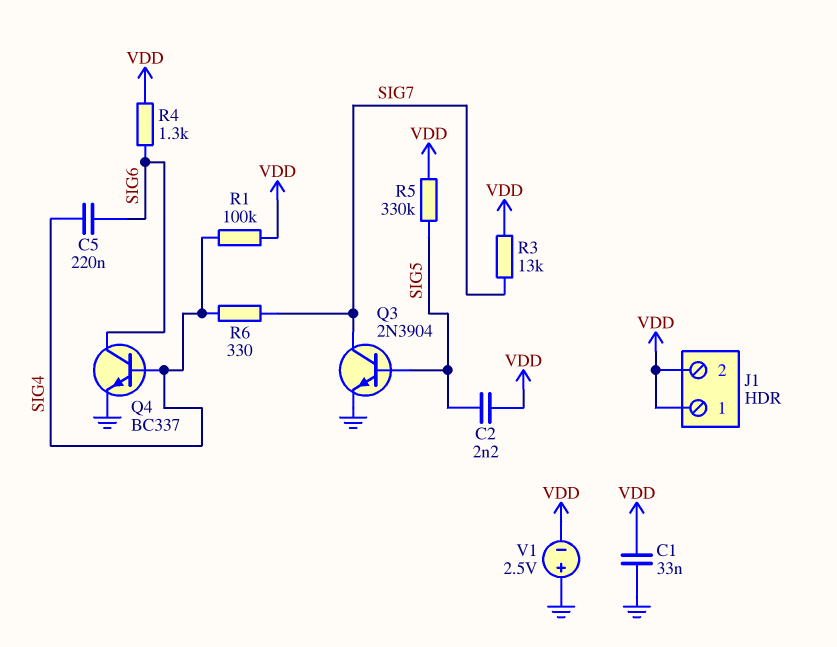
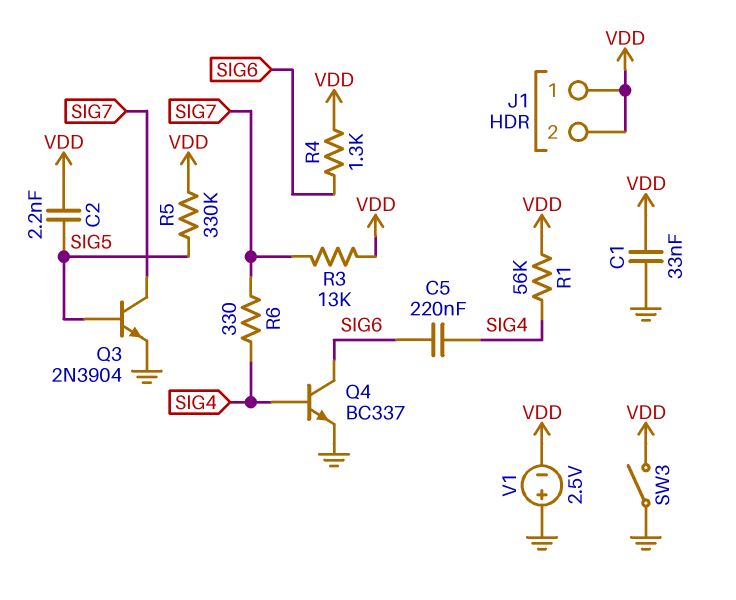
R1: 100k (SIG4, VDD) -> 56k (SIG4, VDD)
SW3: none -> switch (GND, VDD)

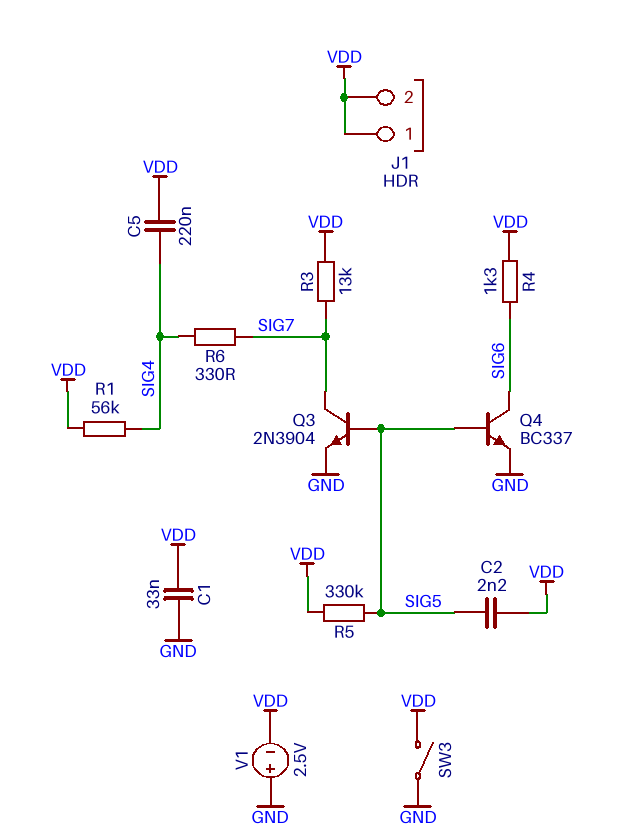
C5: 220nF (SIG4, SIG6) -> 220nF (SIG4, VDD)
Q4: NPN BC337 (B SIG4, C SIG6, E GND) -> NPN BC337 (B SIG5, C SIG6, E GND)

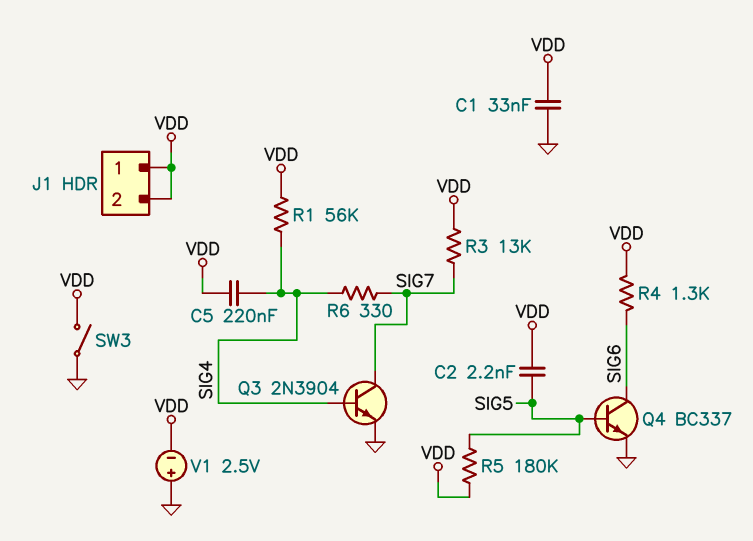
Q3: NPN 2N3904 (B SIG5, C SIG7, E GND) -> NPN 2N3904 (B SIG4, C SIG7, E GND)
R5: 330k (SIG5, VDD) -> 180k (SIG5, VDD)

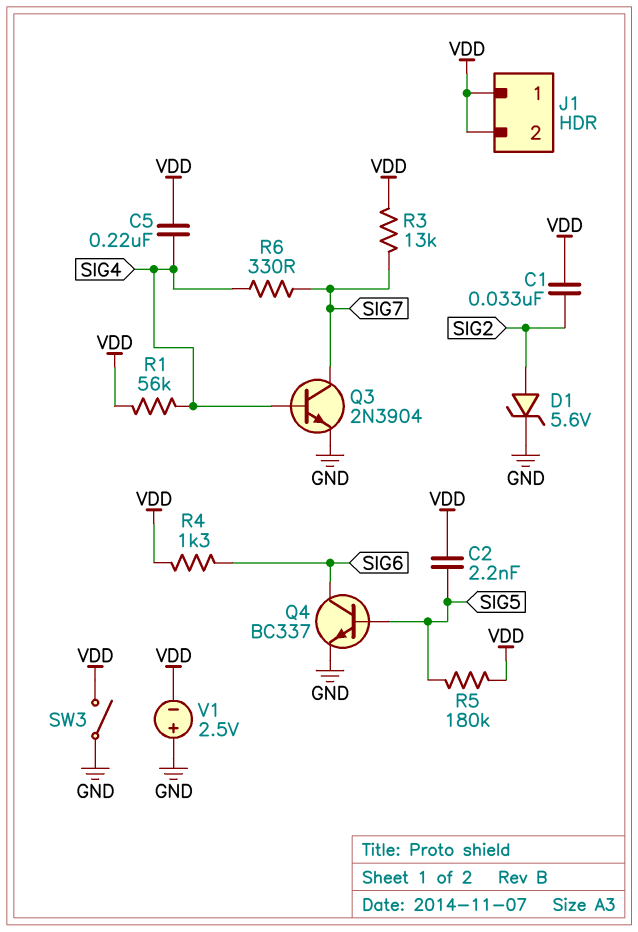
C1: 33nF (GND, VDD) -> 33nF (SIG2, VDD)
D1: none -> zener 5.6V (A SIG2, K GND)

